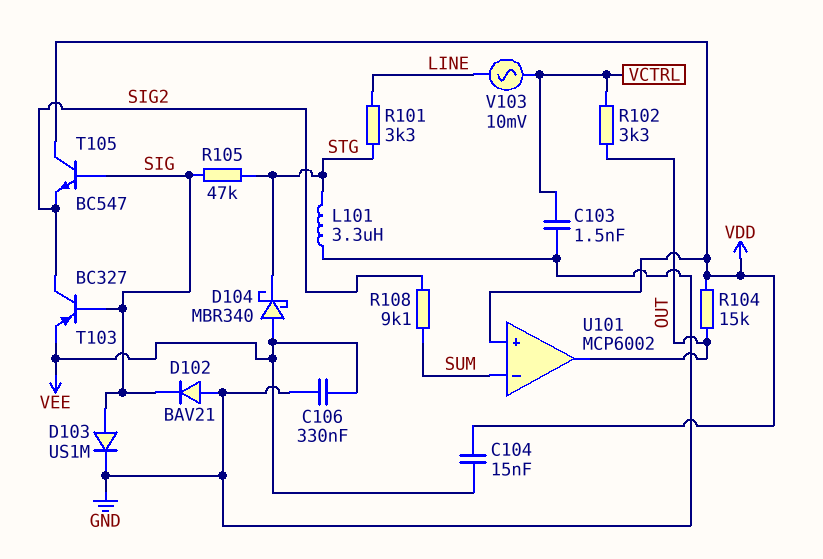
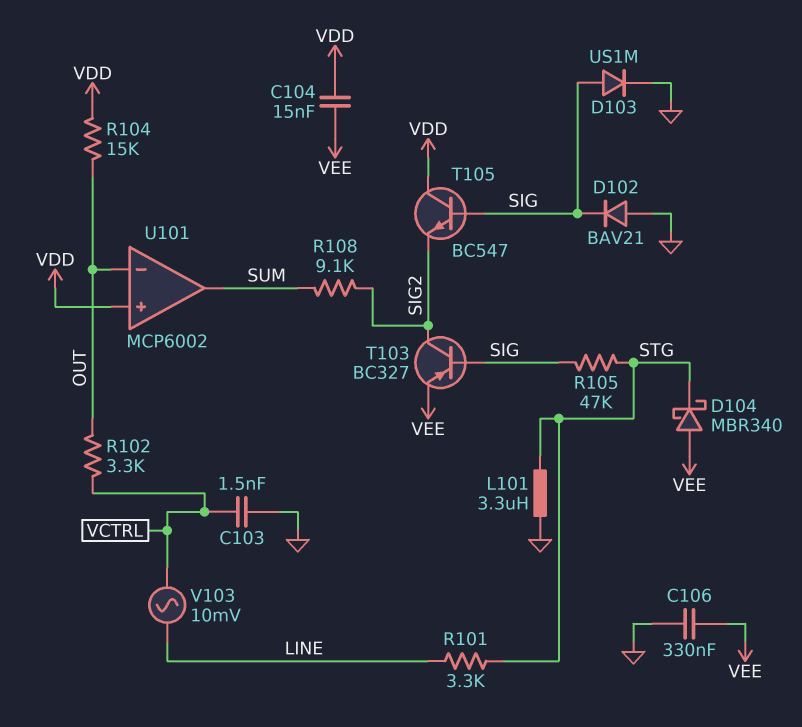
U101 pin in-: SUM -> OUT
U101 pin out: OUT -> SUM

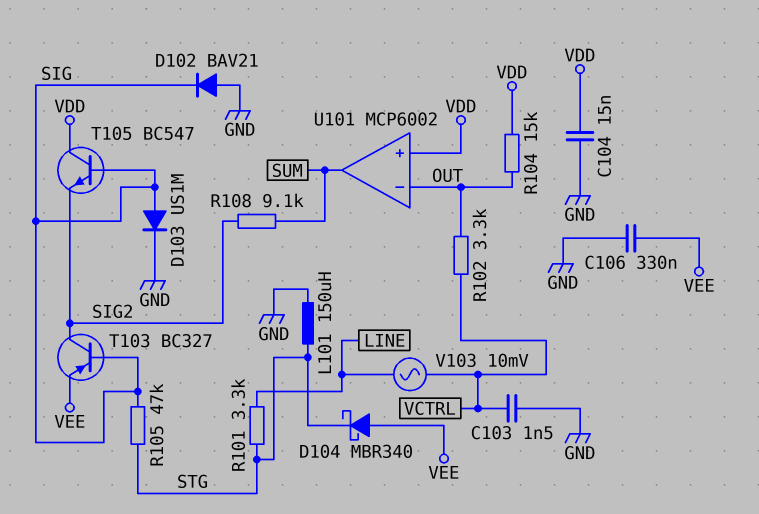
C104: 15nF (VDD, VEE) -> 15nF (GND, VDD)
L101: 3.3uH (GND, STG) -> 150uH (GND, STG)

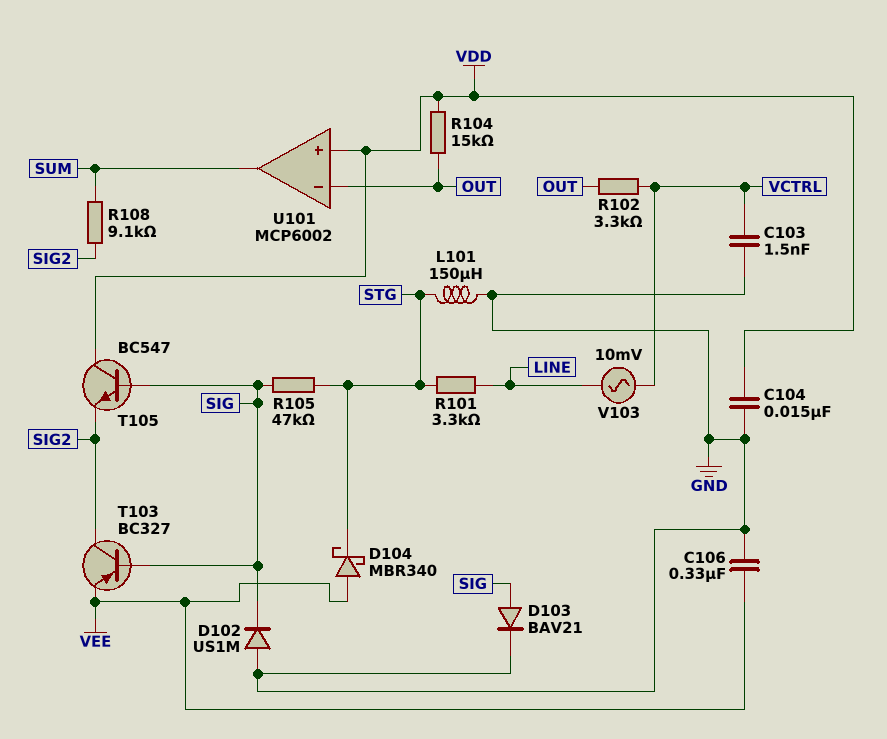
D102: diode BAV21 (A GND, K SIG) -> diode US1M (A GND, K SIG)
D103: diode US1M (A SIG, K GND) -> diode BAV21 (A SIG, K GND)

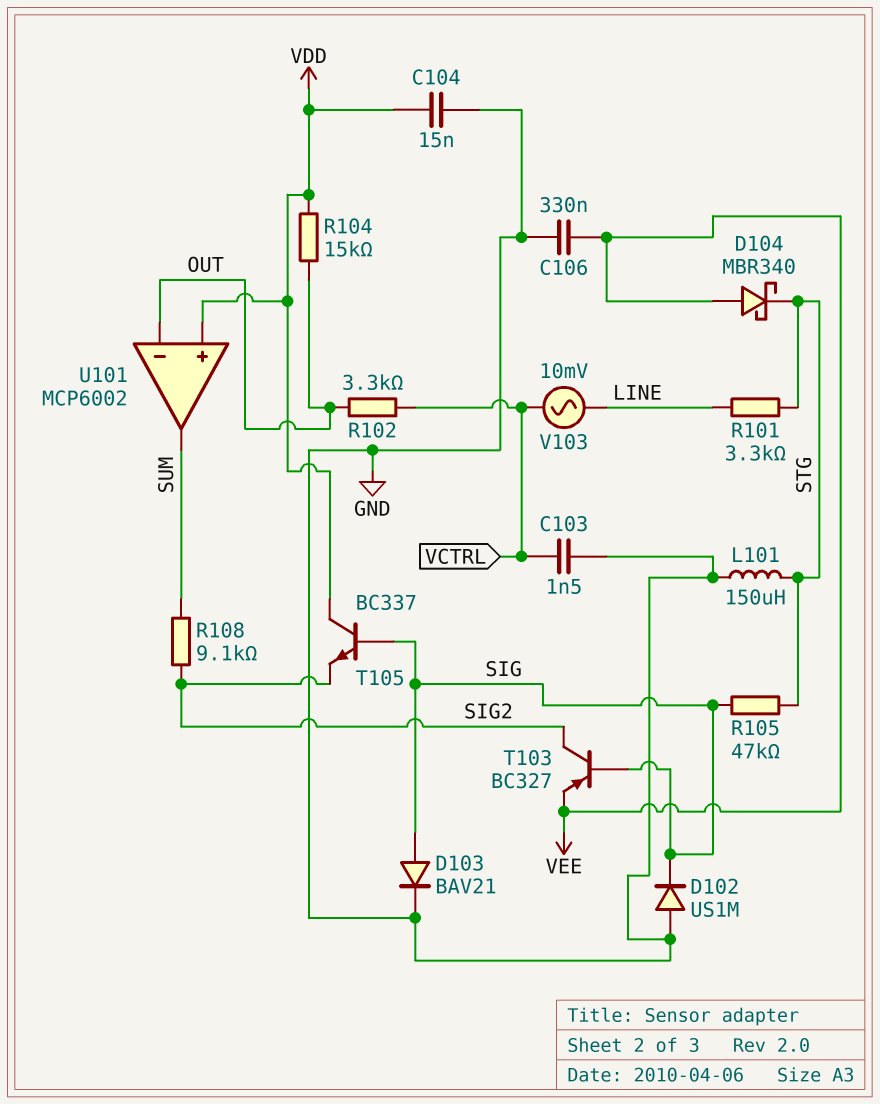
T105: NPN BC547 (B SIG, C VDD, E SIG2) -> NPN BC337 (B SIG, C VDD, E SIG2)

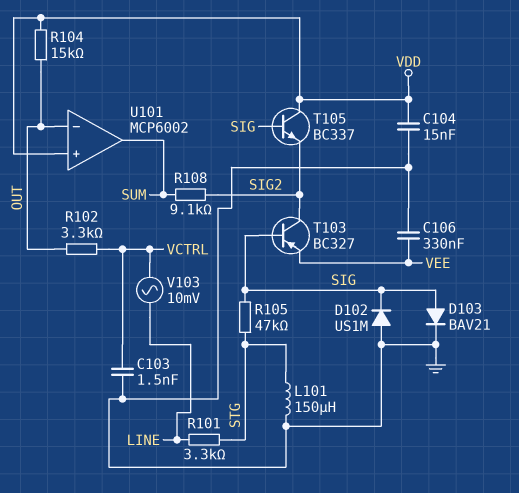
D104: schottky MBR340 (A VEE, K STG) -> none

